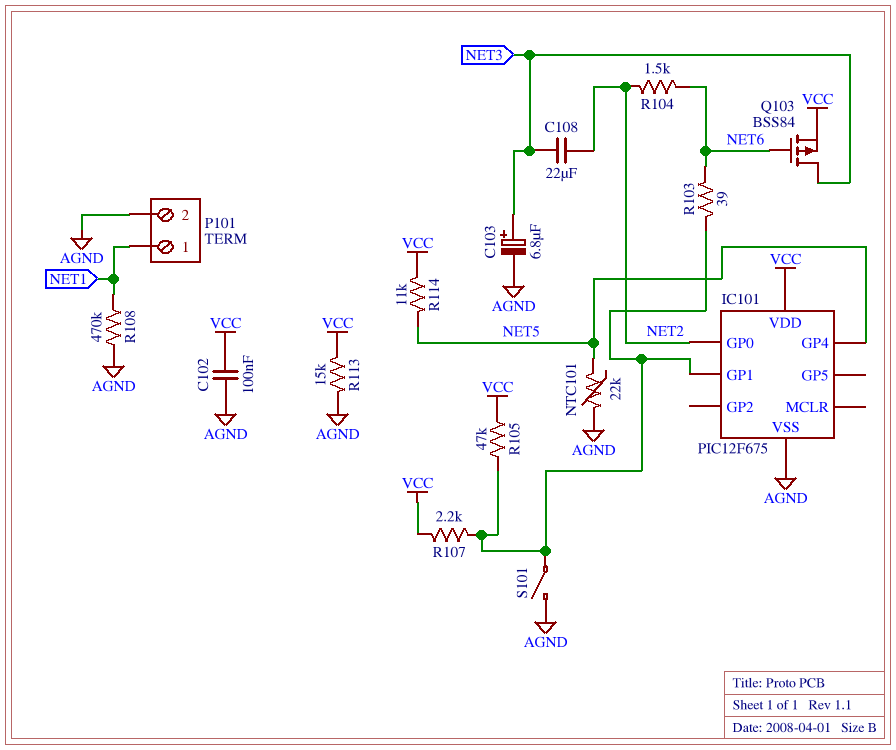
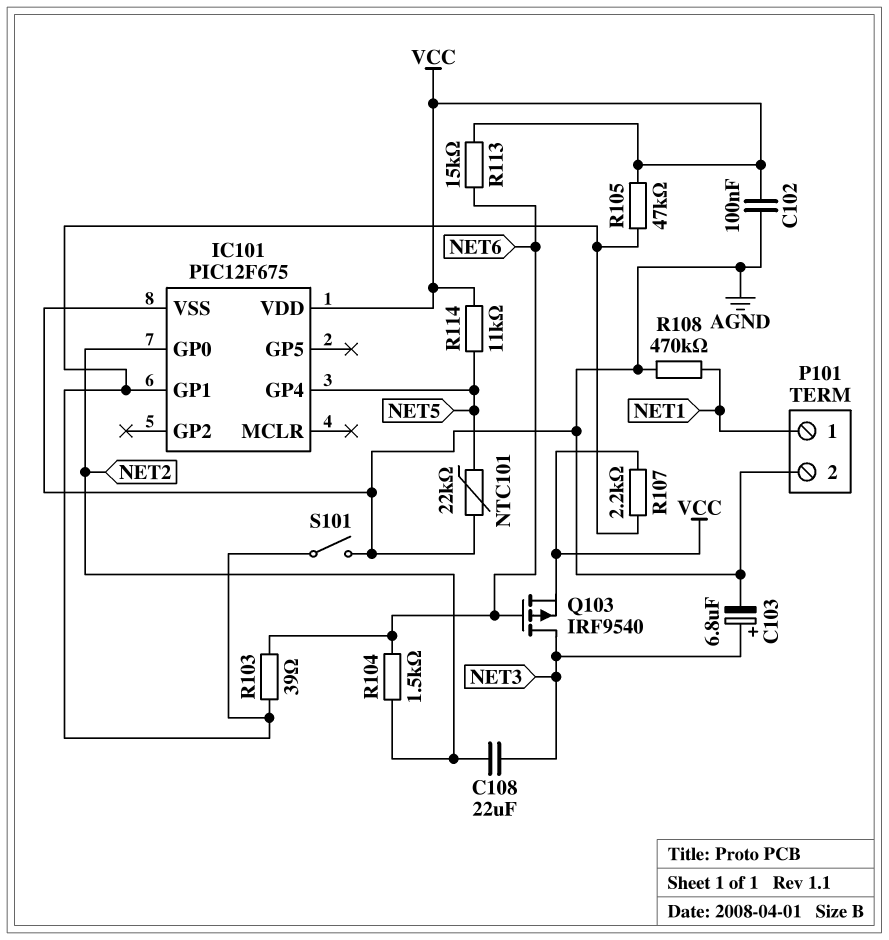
Q103: PMOS BSS84 (G NET6, D NET3, S VCC) -> PMOS IRF9540 (G NET6, D NET3, S VCC)
R113: 15k (AGND, VCC) -> 15k (NET6, VCC)

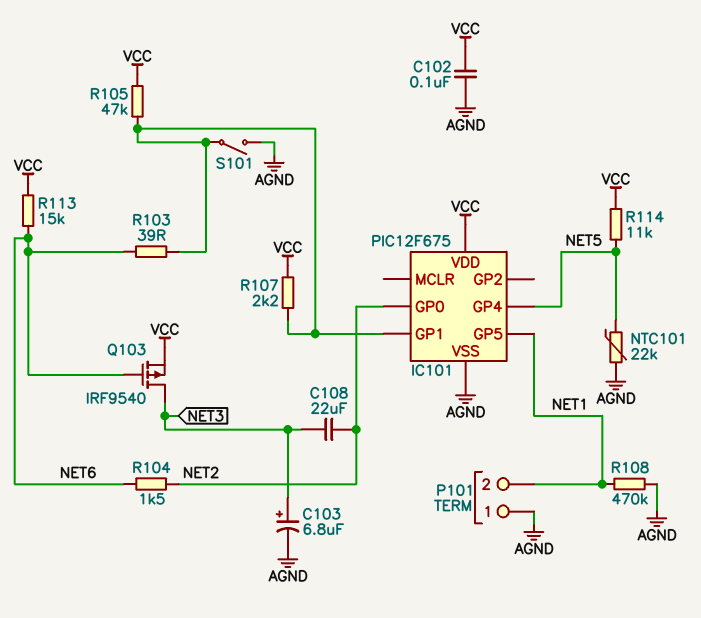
IC101 pin GP5: none -> NET1
P101 pin 1: NET1 -> AGND
P101 pin 2: AGND -> NET1

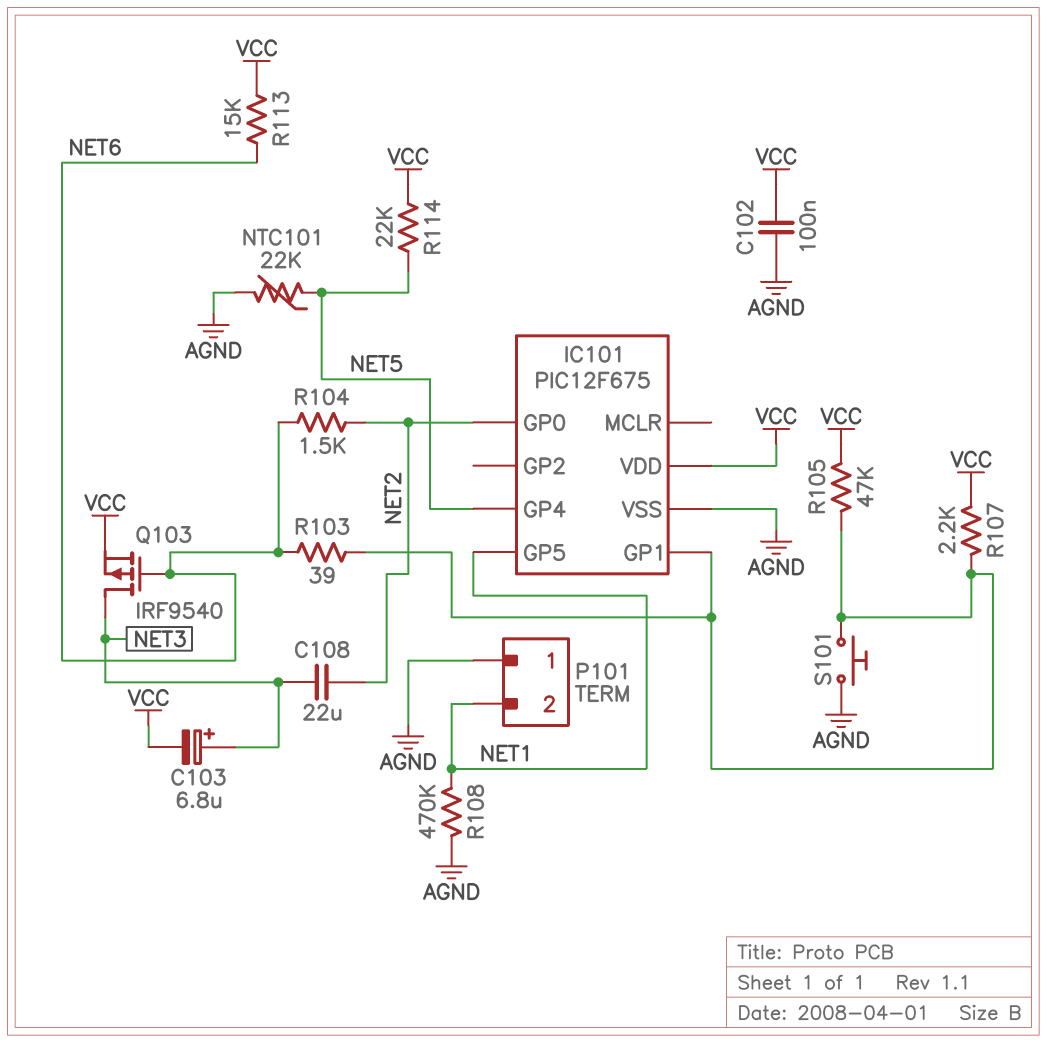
C103: 6.8uF (plus NET3, minus AGND) -> 6.8uF (plus NET3, minus VCC)
R114: 11k (NET5, VCC) -> 22k (NET5, VCC)
S101: switch (AGND, IC101/GP1) -> button (AGND, IC101/GP1)

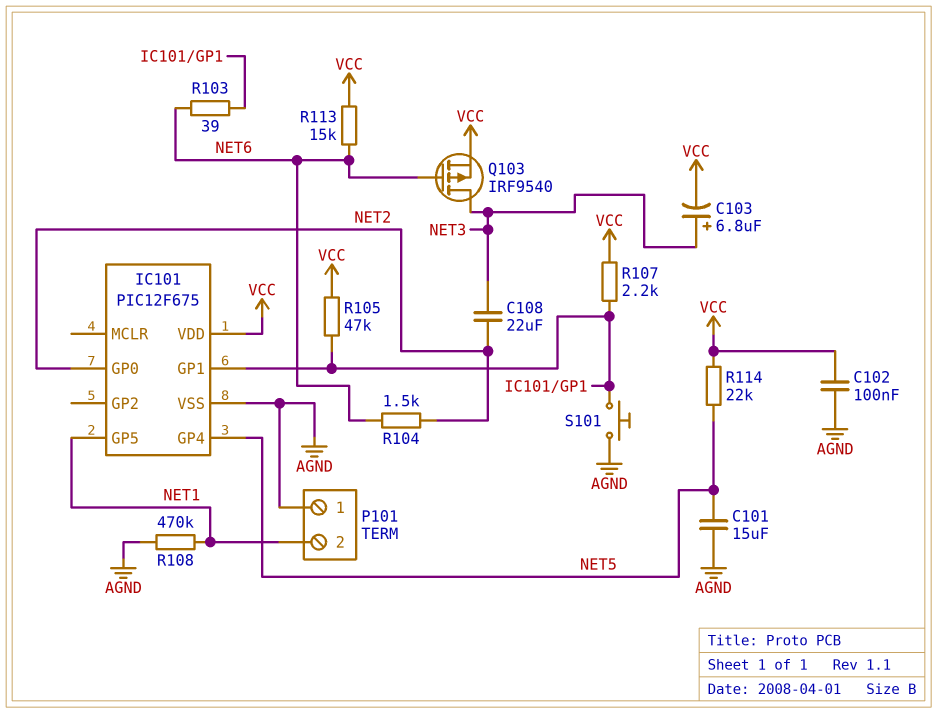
C101: none -> 15uF (AGND, NET5)
NTC101: 22k (AGND, NET5) -> none

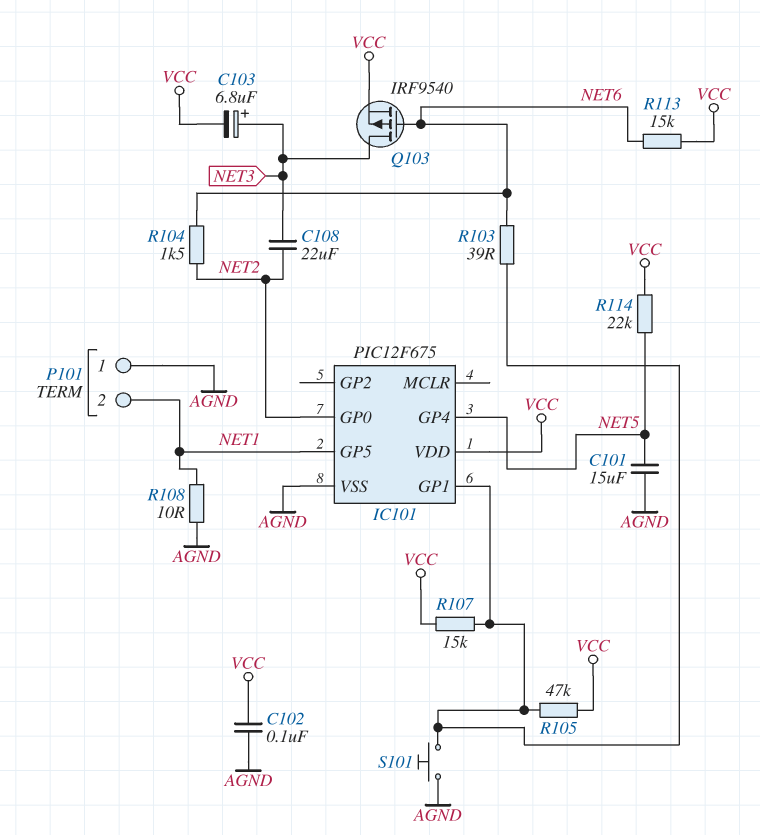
R107: 2.2k (IC101/GP1, VCC) -> 15k (IC101/GP1, VCC)
R108: 470k (AGND, NET1) -> 10 (AGND, NET1)

